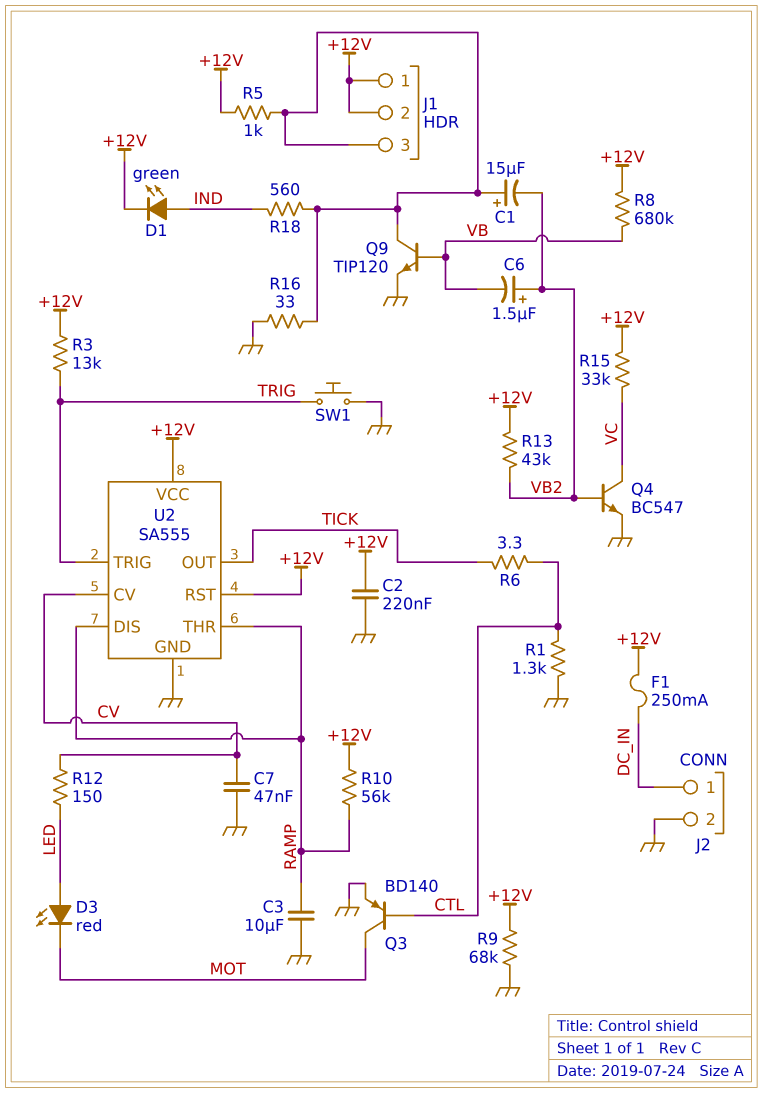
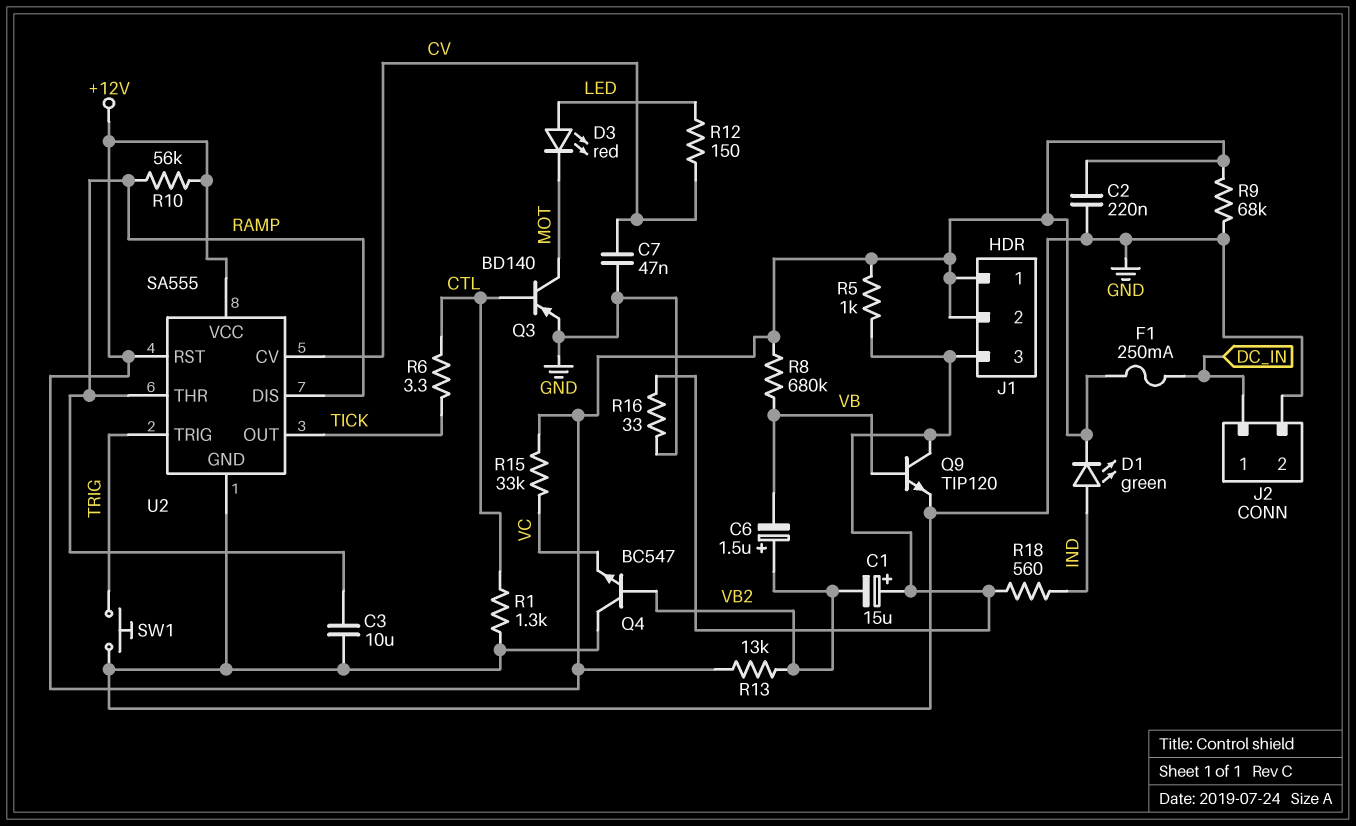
Q4: NPN BC547 (B VB2, C VC, E GND) -> NPN BC547 (B VB2, C GND, E VC)
R3: 13k (+12V, TRIG) -> none
R13: 43k (+12V, VB2) -> 13k (+12V, VB2)

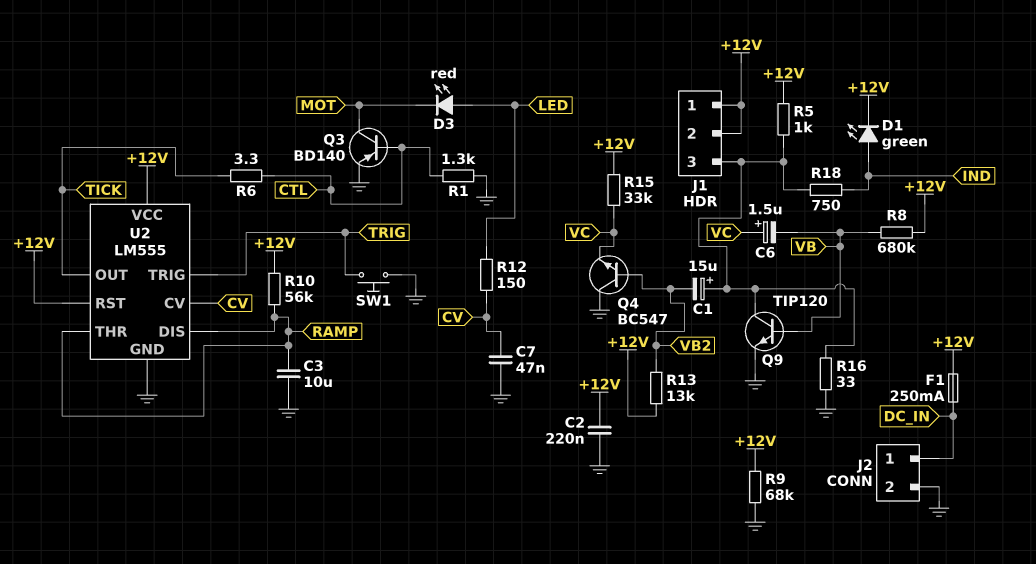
C6: 1.5uF (plus VB2, minus VB) -> 1.5uF (plus VC, minus VB)
R18: 560 (IND, J1/3) -> 750 (IND, J1/3)
U2: SA555 -> LM555

